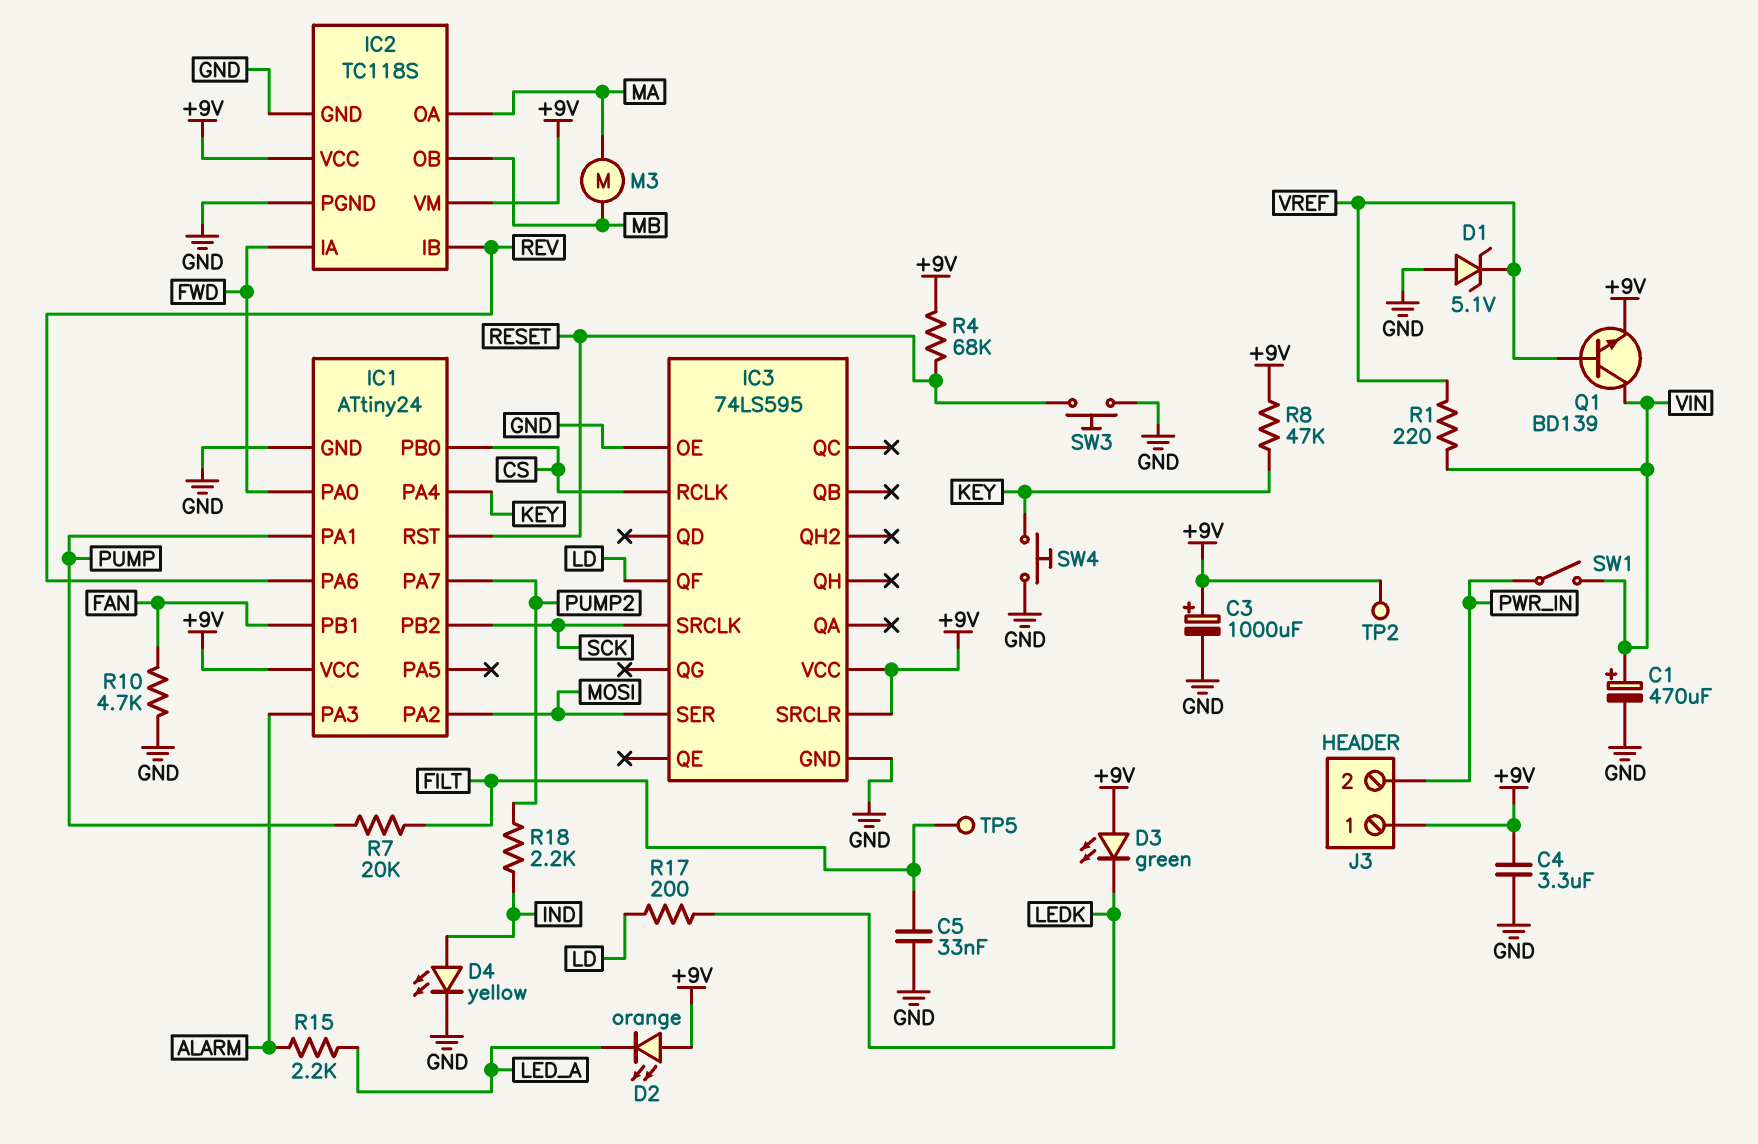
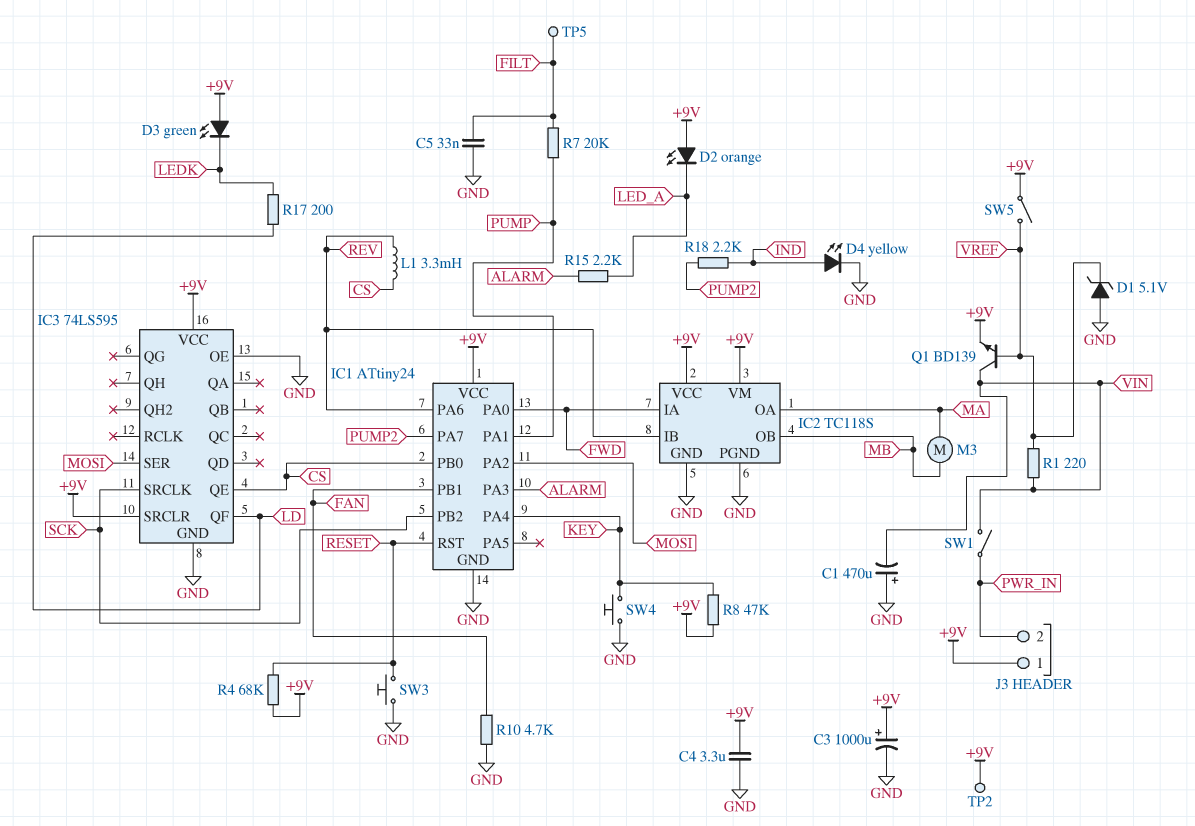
C1: 470uF (plus VIN, minus GND) -> 470uF (plus GND, minus VIN)
IC3 pin QE: none -> CS
IC3 pin RCLK: CS -> none
L1: none -> 3.3mH (CS, REV)
SW5: none -> switch (+9V, VREF)

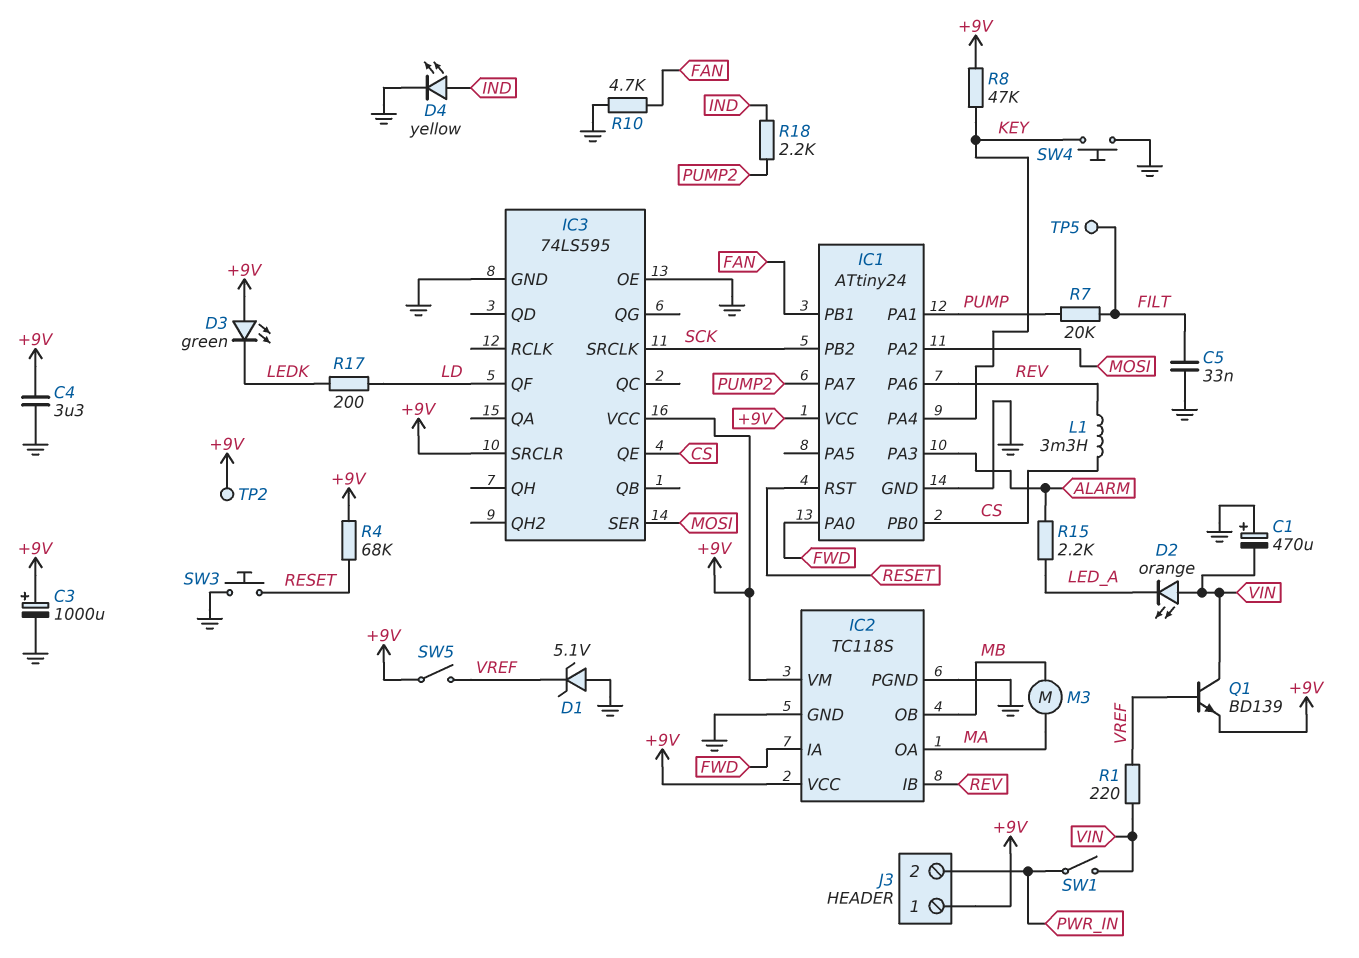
D2: LED orange (A +9V, K LED_A) -> LED orange (A VIN, K LED_A)

